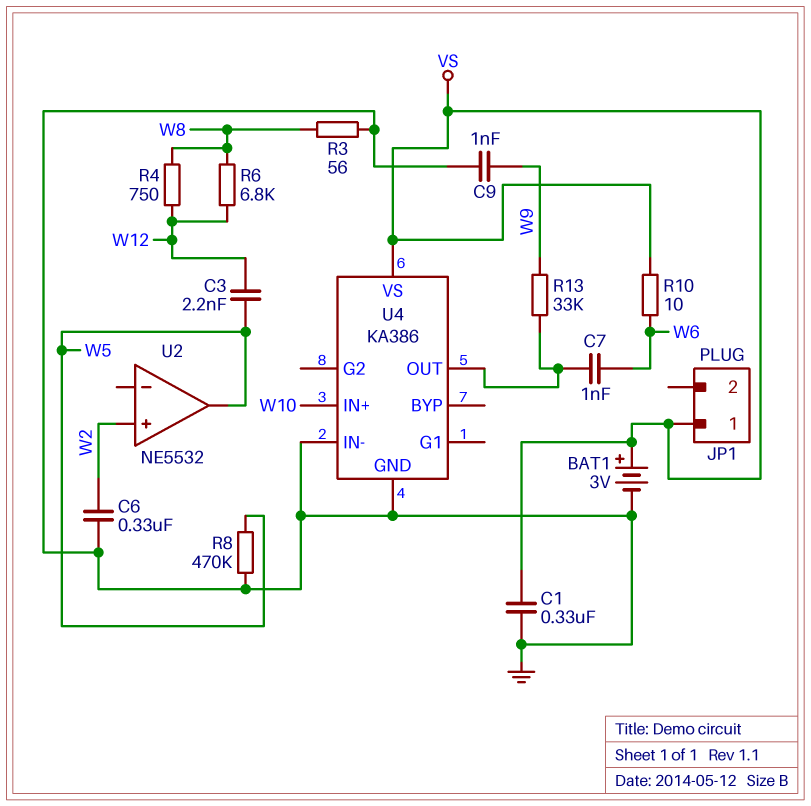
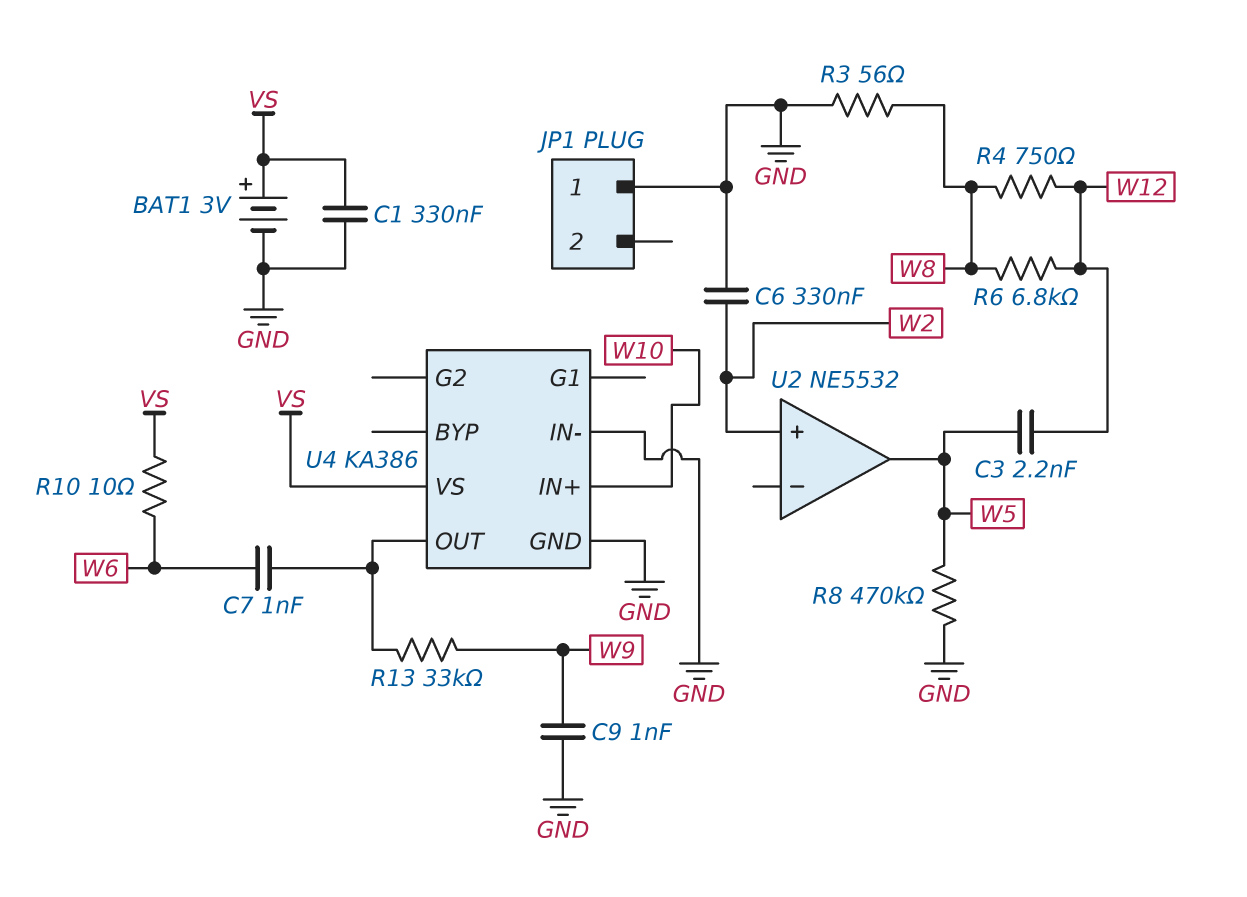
JP1 pin 1: VS -> GND

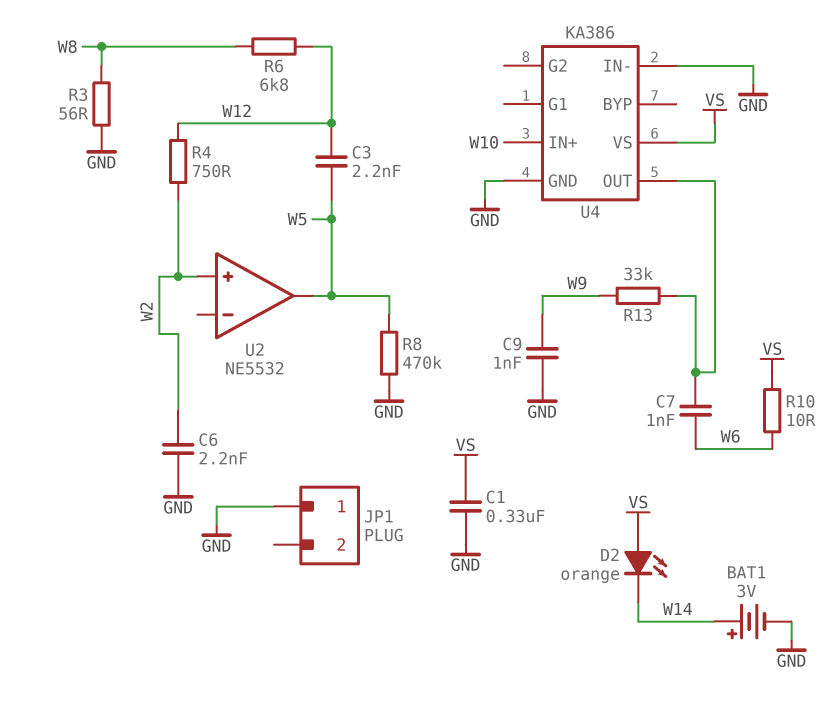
BAT1: 3V (plus VS, minus GND) -> 3V (plus W14, minus GND)
C6: 330nF (GND, W2) -> 2.2nF (GND, W2)
D2: none -> LED orange (A VS, K W14)
R4: 750 (W8, W12) -> 750 (W2, W12)

